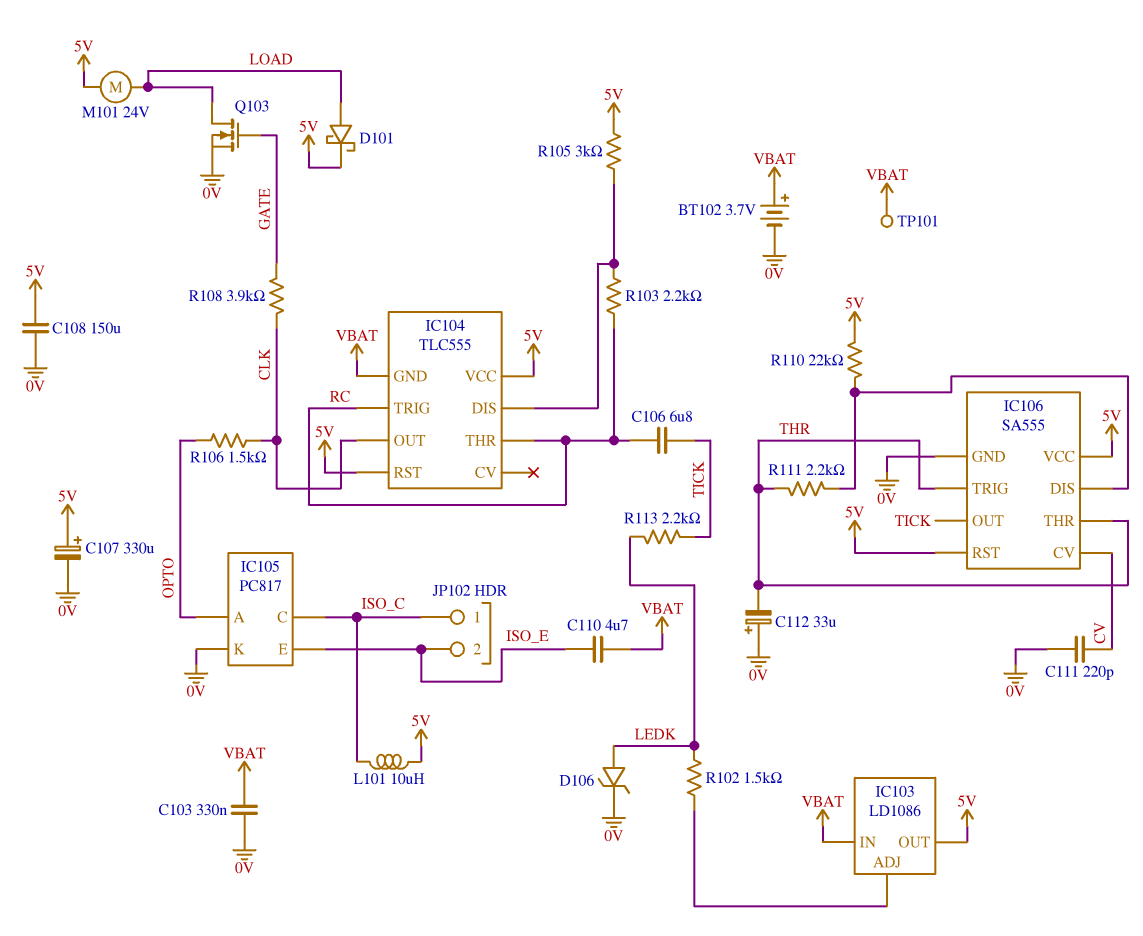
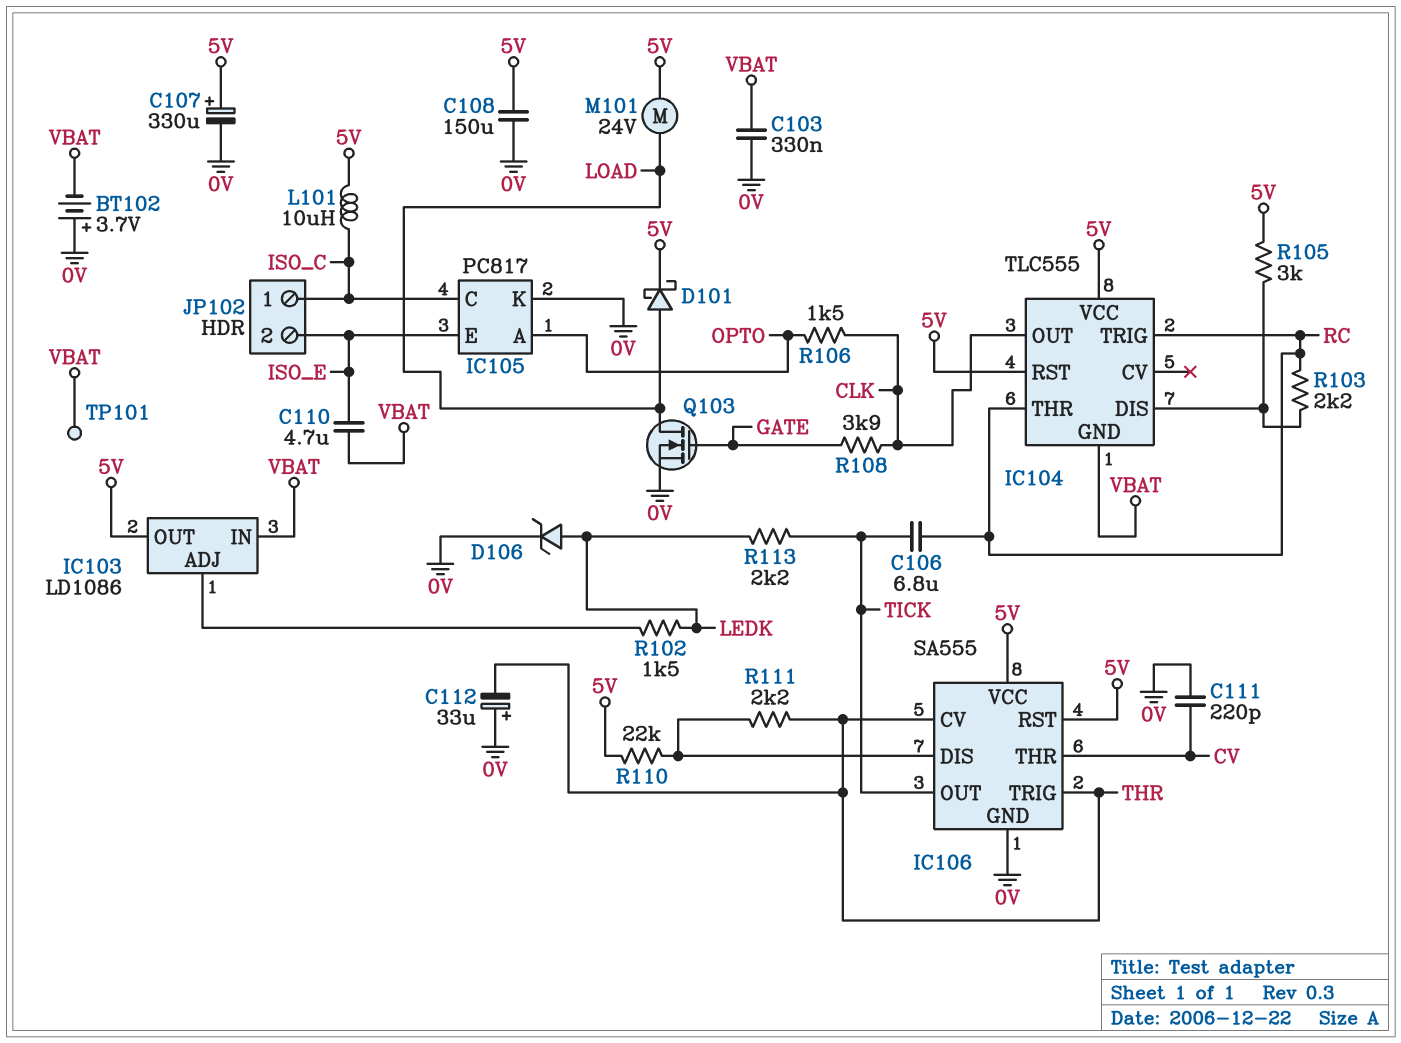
BT102: 3.7V (plus VBAT, minus 0V) -> 3.7V (plus 0V, minus VBAT)
IC106 pin CV: CV -> THR
IC106 pin THR: THR -> CV

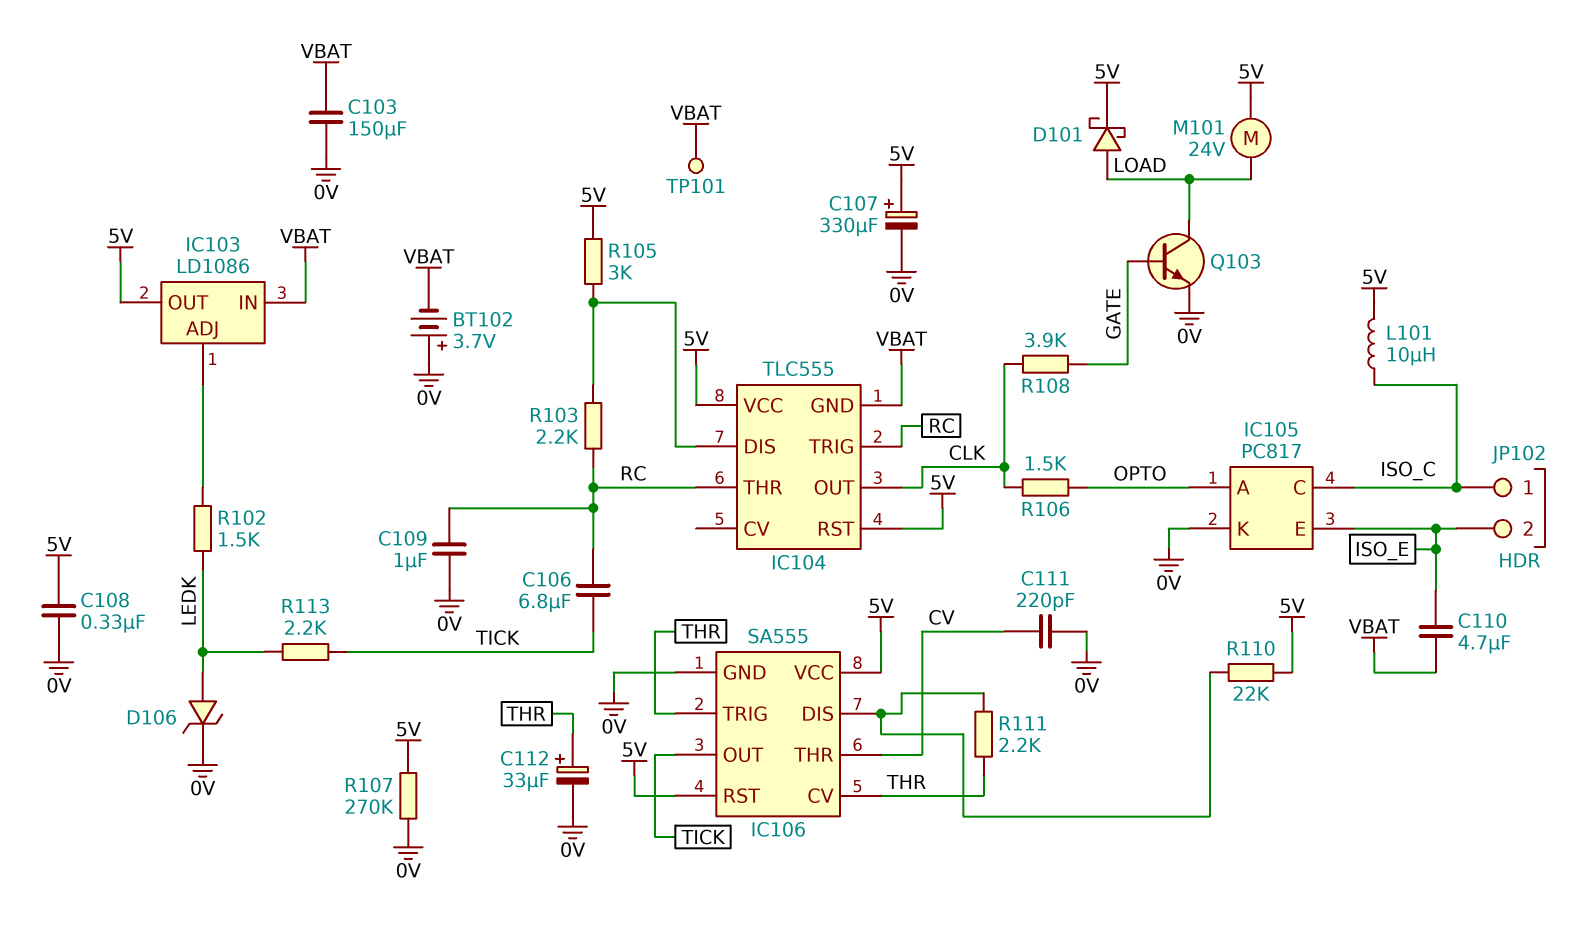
C103: 330nF (0V, VBAT) -> 150uF (0V, VBAT)
C108: 150uF (0V, 5V) -> 330nF (0V, 5V)
C109: none -> 1uF (0V, RC)
C112: 33uF (plus 0V, minus THR) -> 33uF (plus THR, minus 0V)
Q103: NMOS (G GATE, D LOAD, S 0V) -> NPN (B GATE, C LOAD, E 0V)
R107: none -> 270k (0V, 5V)

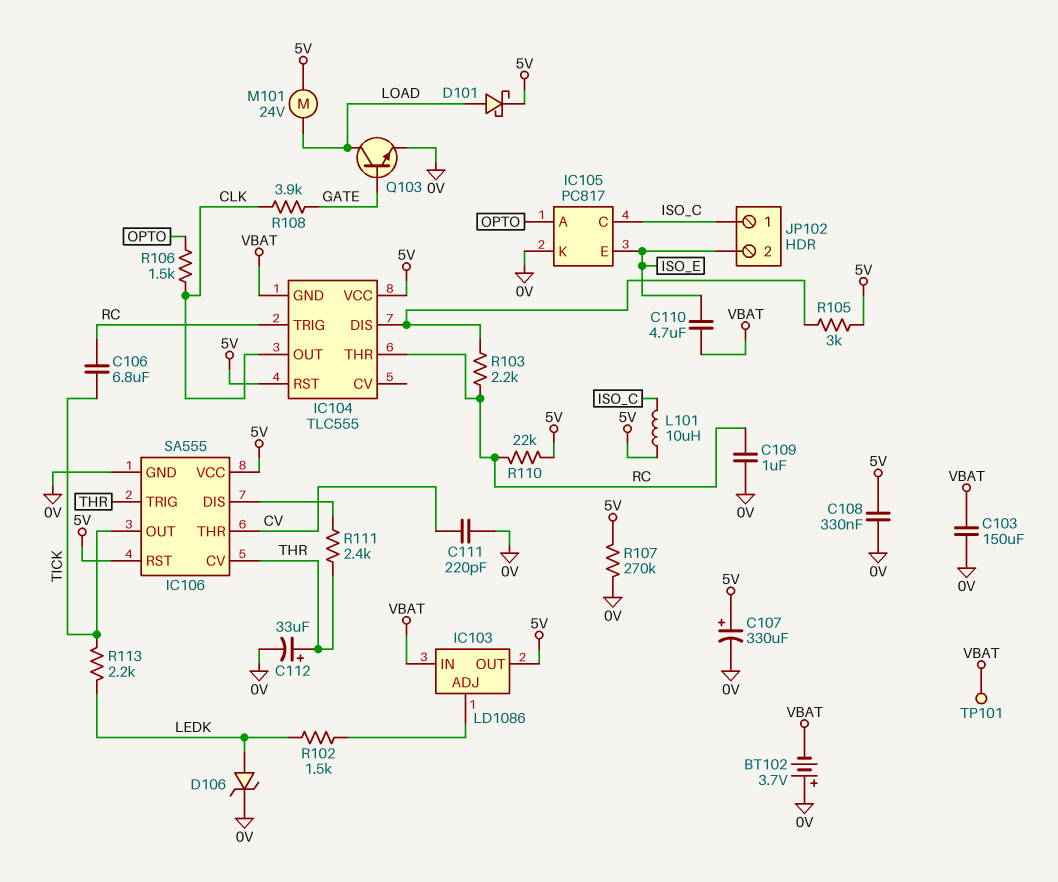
R110: 22k (5V, IC106/DIS) -> 22k (5V, RC)
R111: 2.2k (IC106/DIS, THR) -> 2.4k (IC106/DIS, THR)

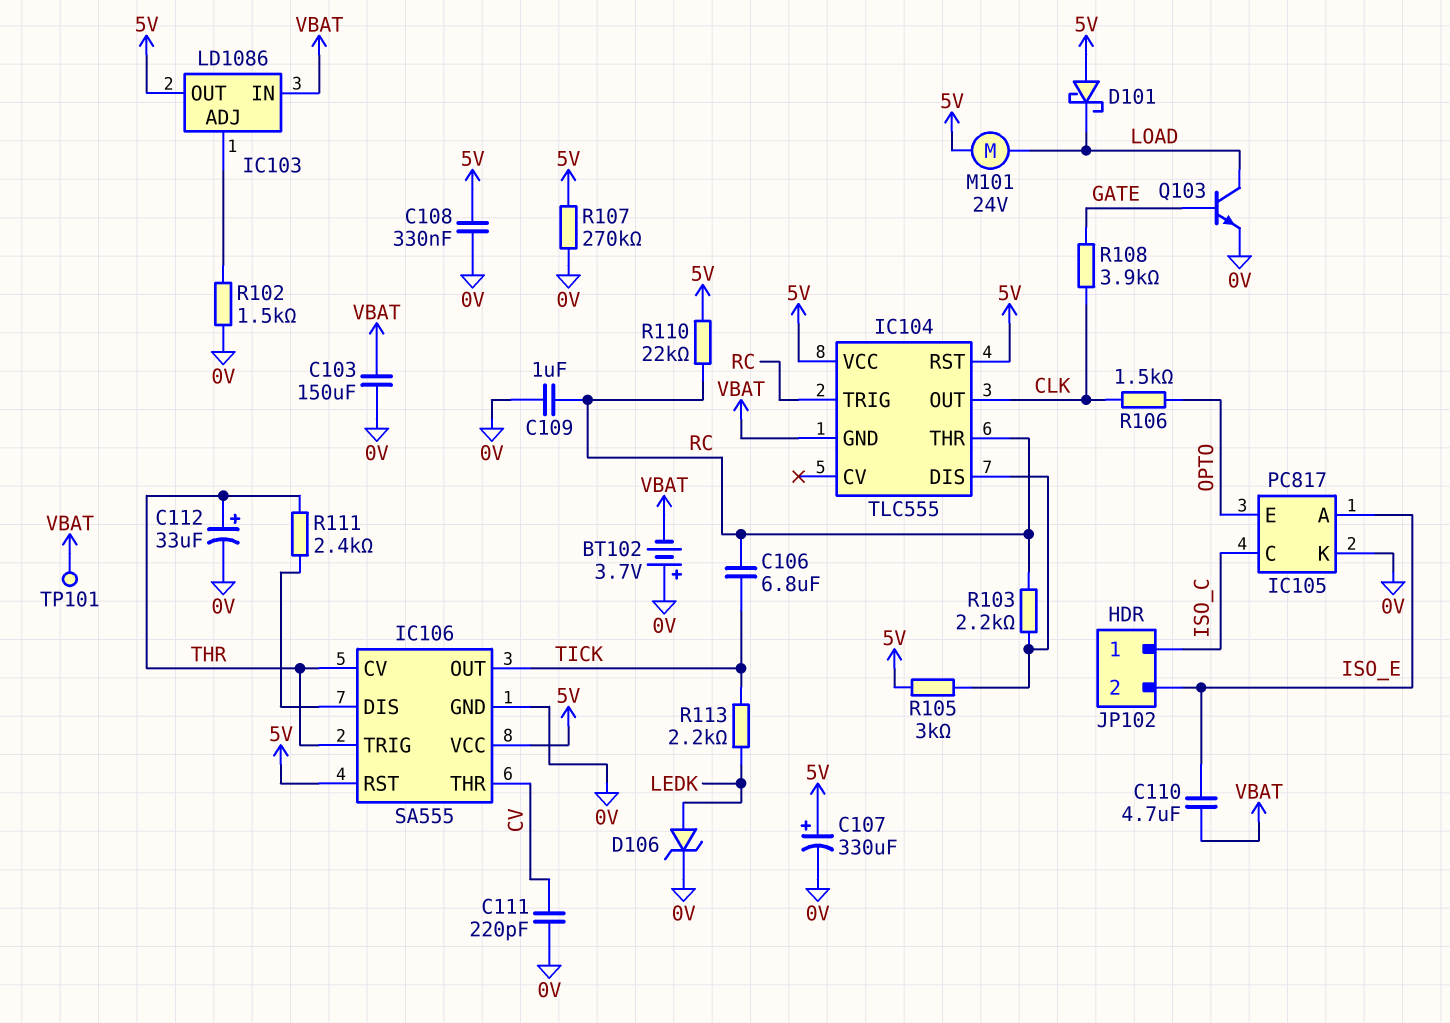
D101: schottky (A LOAD, K 5V) -> schottky (A 5V, K LOAD)
IC105 pin A: OPTO -> ISO_E
IC105 pin E: ISO_E -> OPTO
L101: 10uH (5V, ISO_C) -> none
R102: 1.5k (IC103/ADJ, LEDK) -> 1.5k (0V, IC103/ADJ)

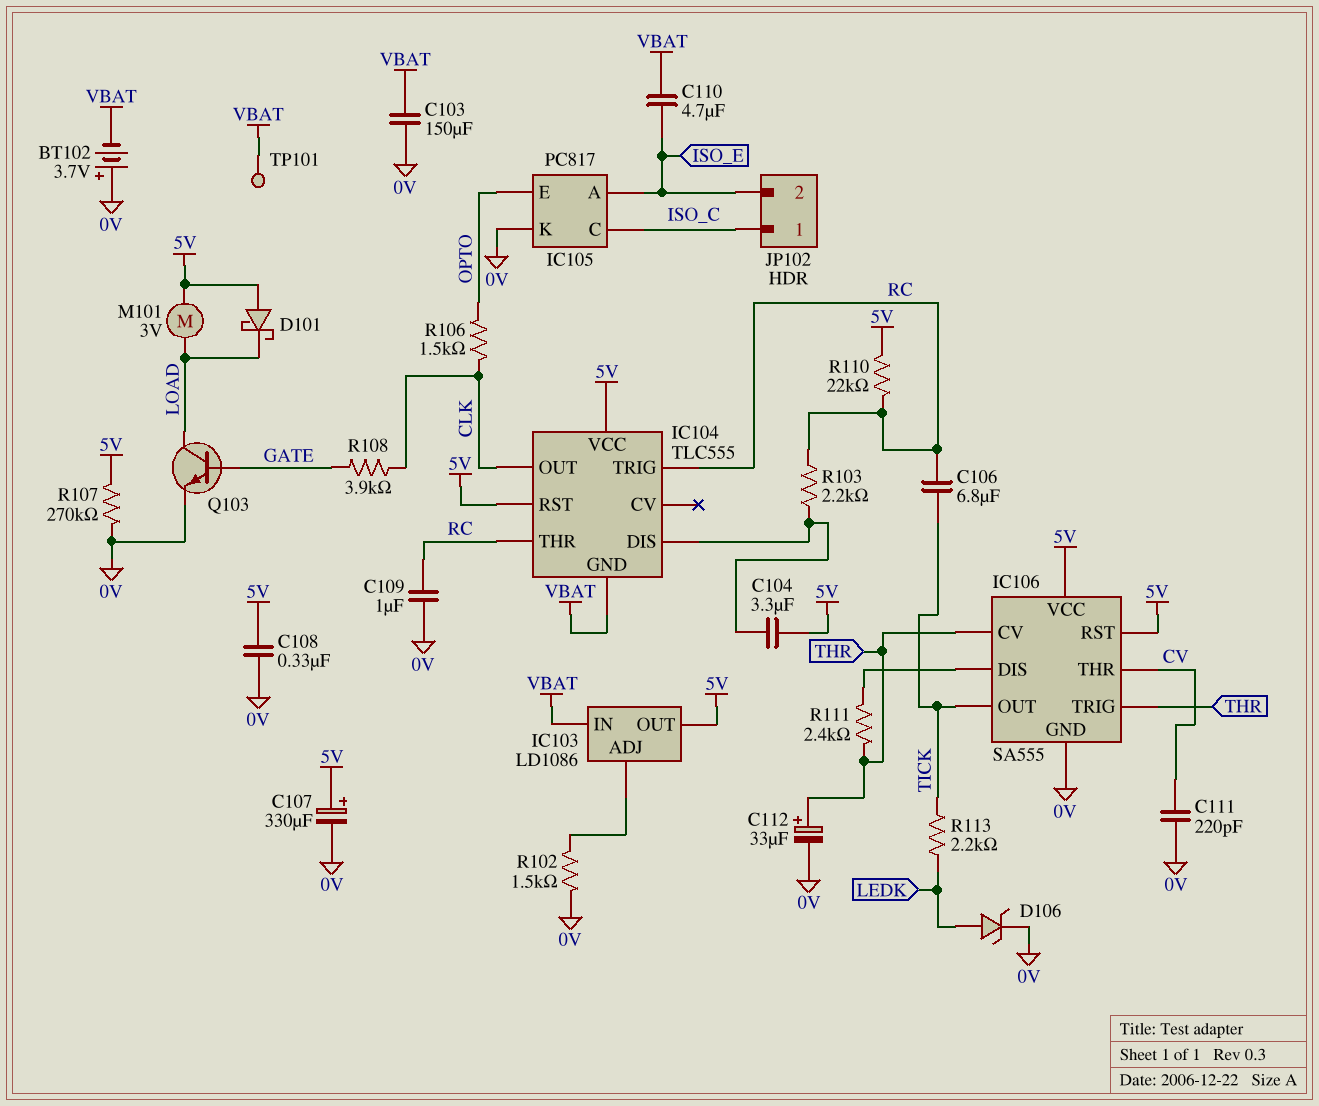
C104: none -> 3.3uF (5V, IC104/DIS)
M101: motor 24V (5V, LOAD) -> motor 3V (5V, LOAD)
R105: 3k (5V, IC104/DIS) -> none

